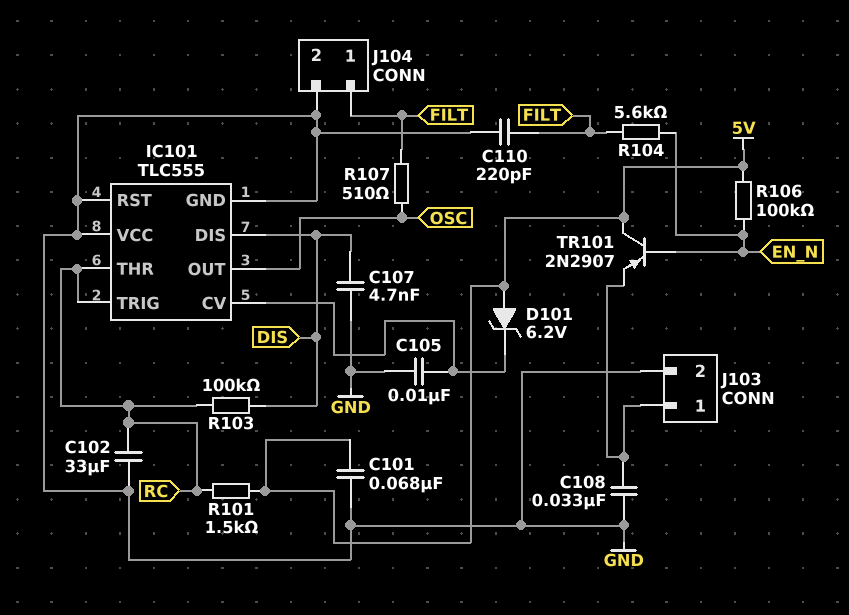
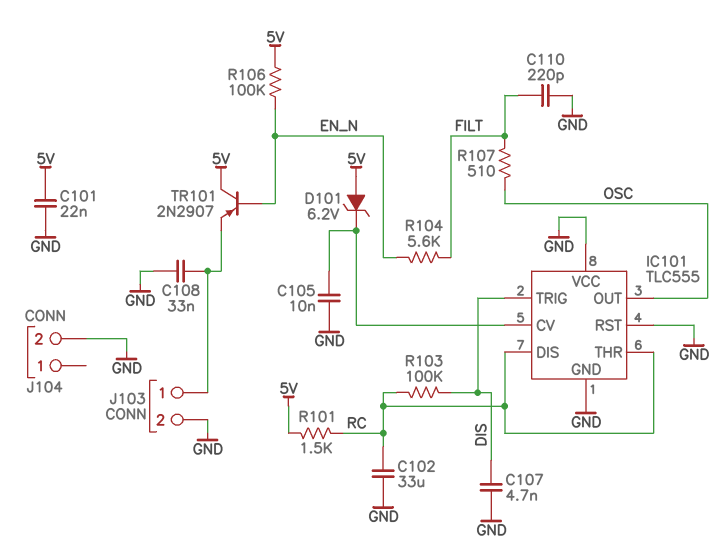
C101: 68nF (5V, GND) -> 22nF (5V, GND)
IC101 pin DIS: DIS -> RC
IC101 pin TRIG: RC -> DIS
J104 pin 1: FILT -> none

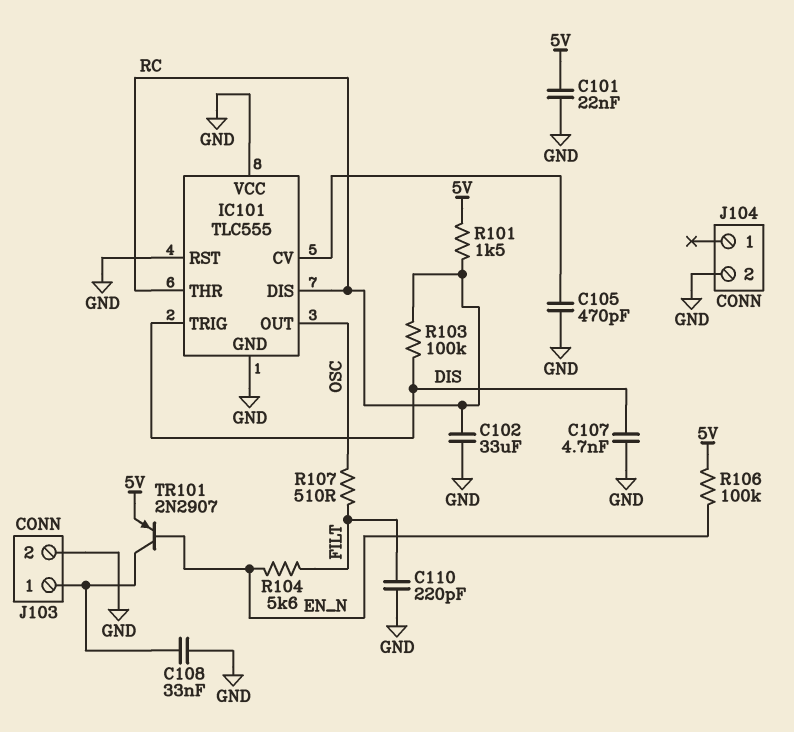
C105: 10nF (GND, IC101/CV) -> 470pF (GND, IC101/CV)
D101: zener 6.2V (A 5V, K IC101/CV) -> none
TR101: PNP 2N2907 (B EN_N, C 5V, E J103/1) -> PNP 2N2907 (B EN_N, C J103/1, E 5V)

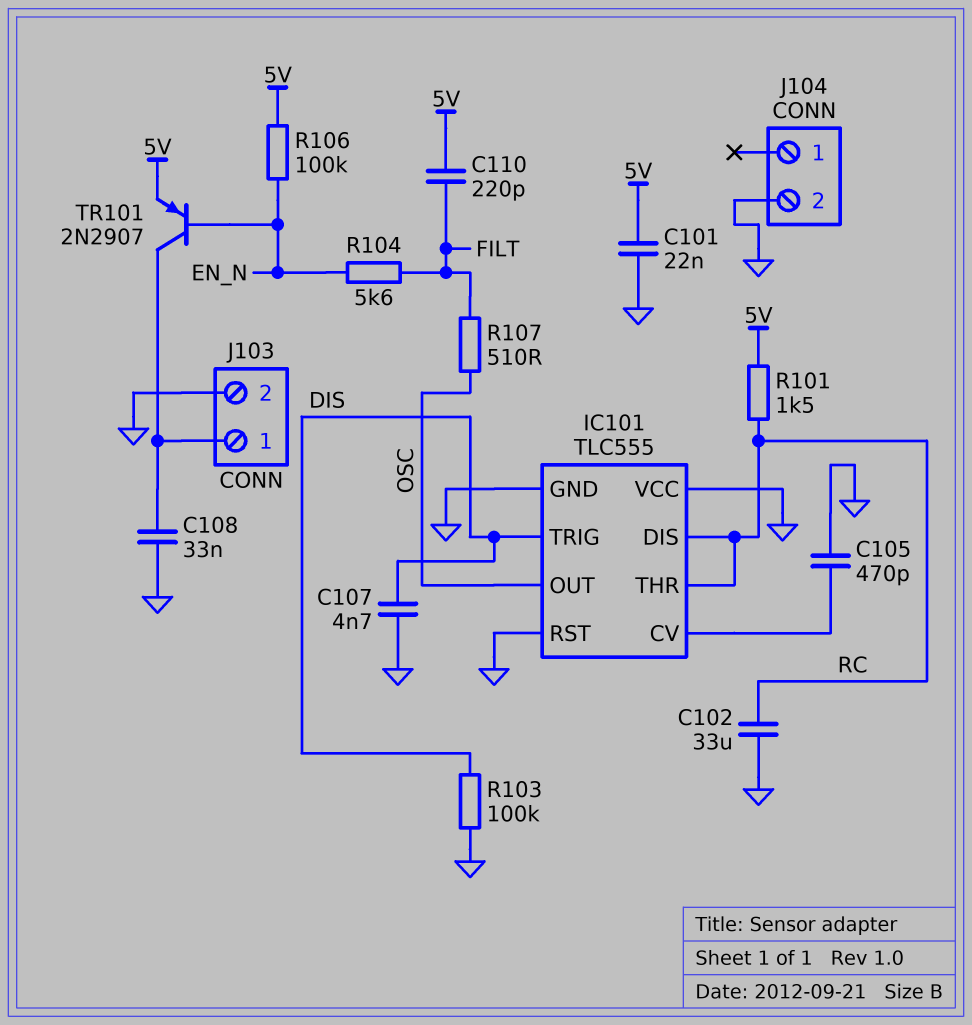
C110: 220pF (FILT, GND) -> 220pF (5V, FILT)
R103: 100k (DIS, RC) -> 100k (DIS, GND)

